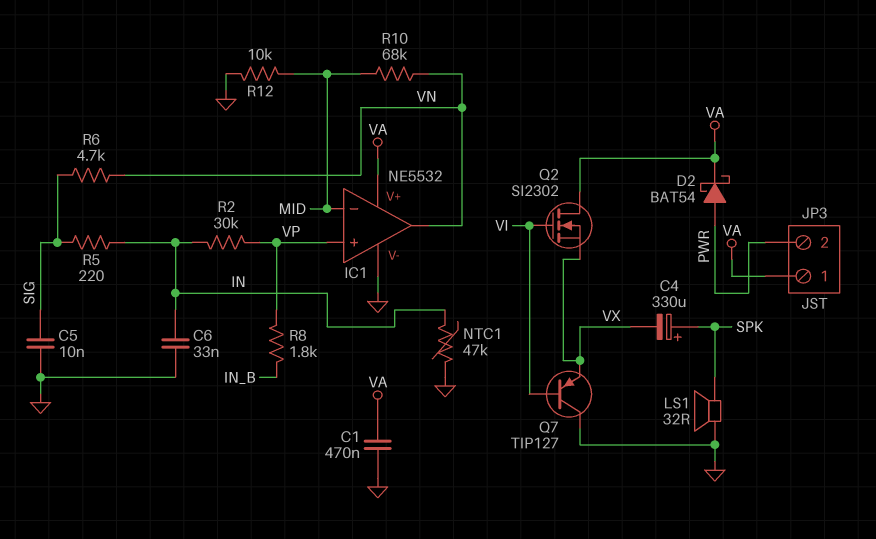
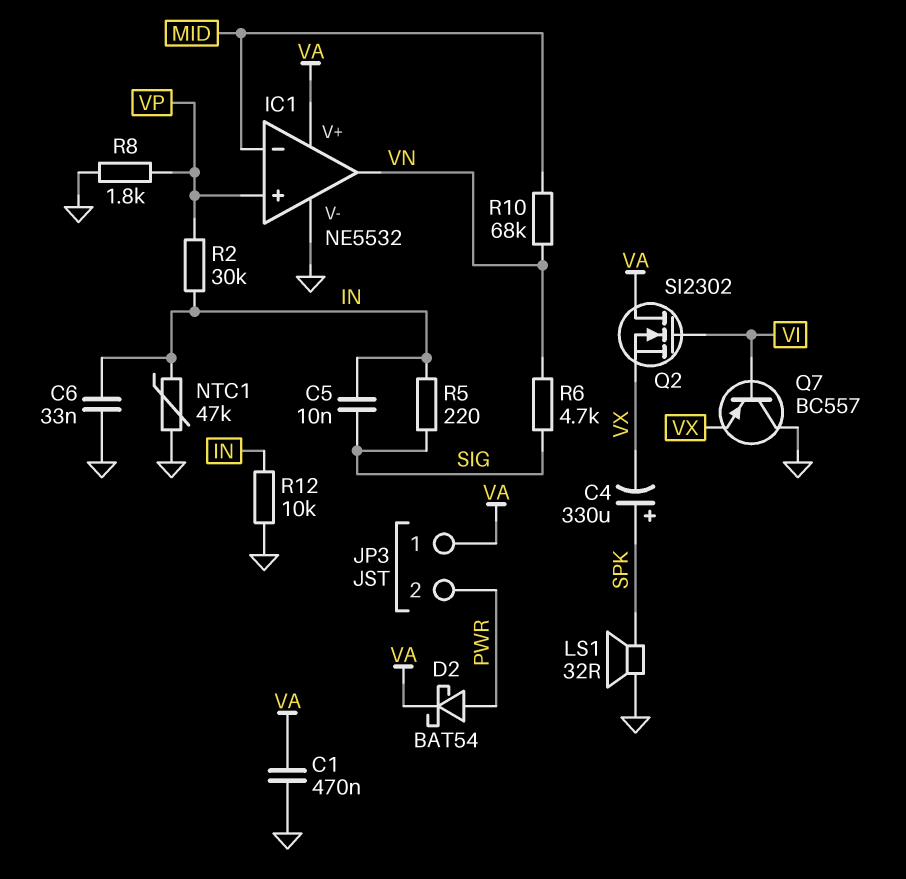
C5: 10nF (GND, SIG) -> 10nF (IN, SIG)
Q7: PNP TIP127 (B VI, C GND, E VX) -> PNP BC557 (B VI, C GND, E VX)
R8: 1.8k (IN_B, VP) -> 1.8k (GND, VP)
R12: 10k (GND, MID) -> 10k (GND, IN)

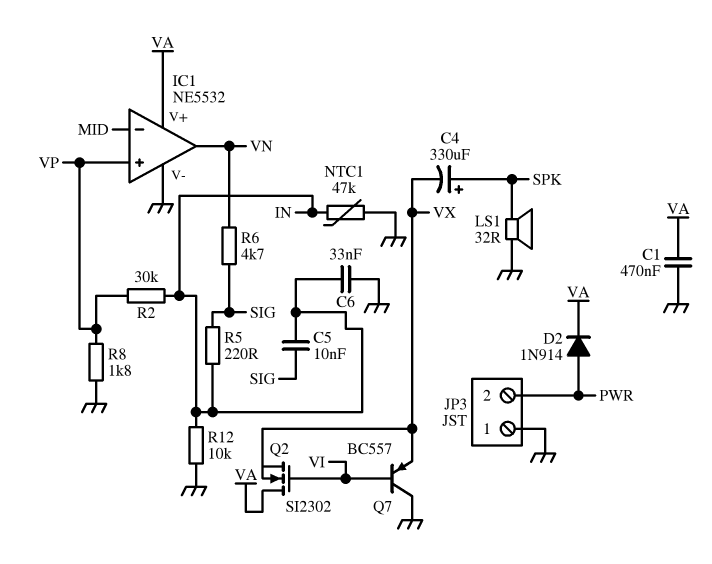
D2: schottky BAT54 (A PWR, K VA) -> diode 1N914 (A PWR, K VA)
JP3 pin 1: VA -> GND
R10: 68k (MID, VN) -> none

